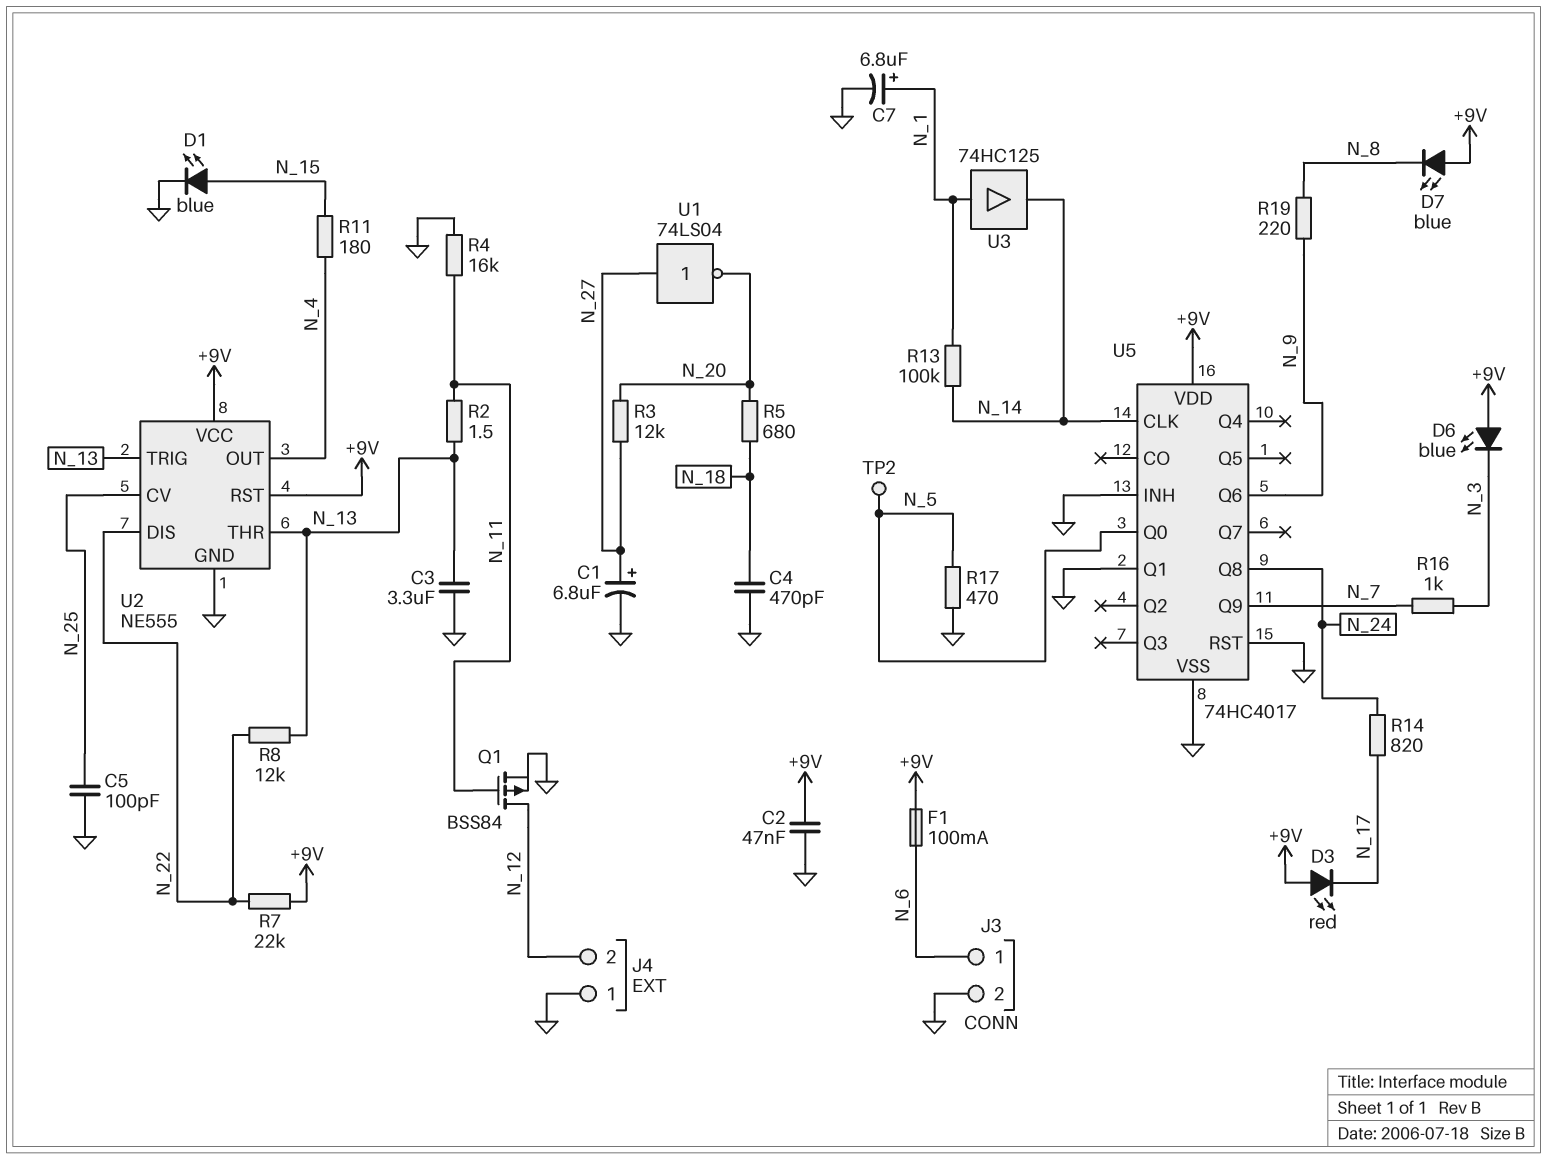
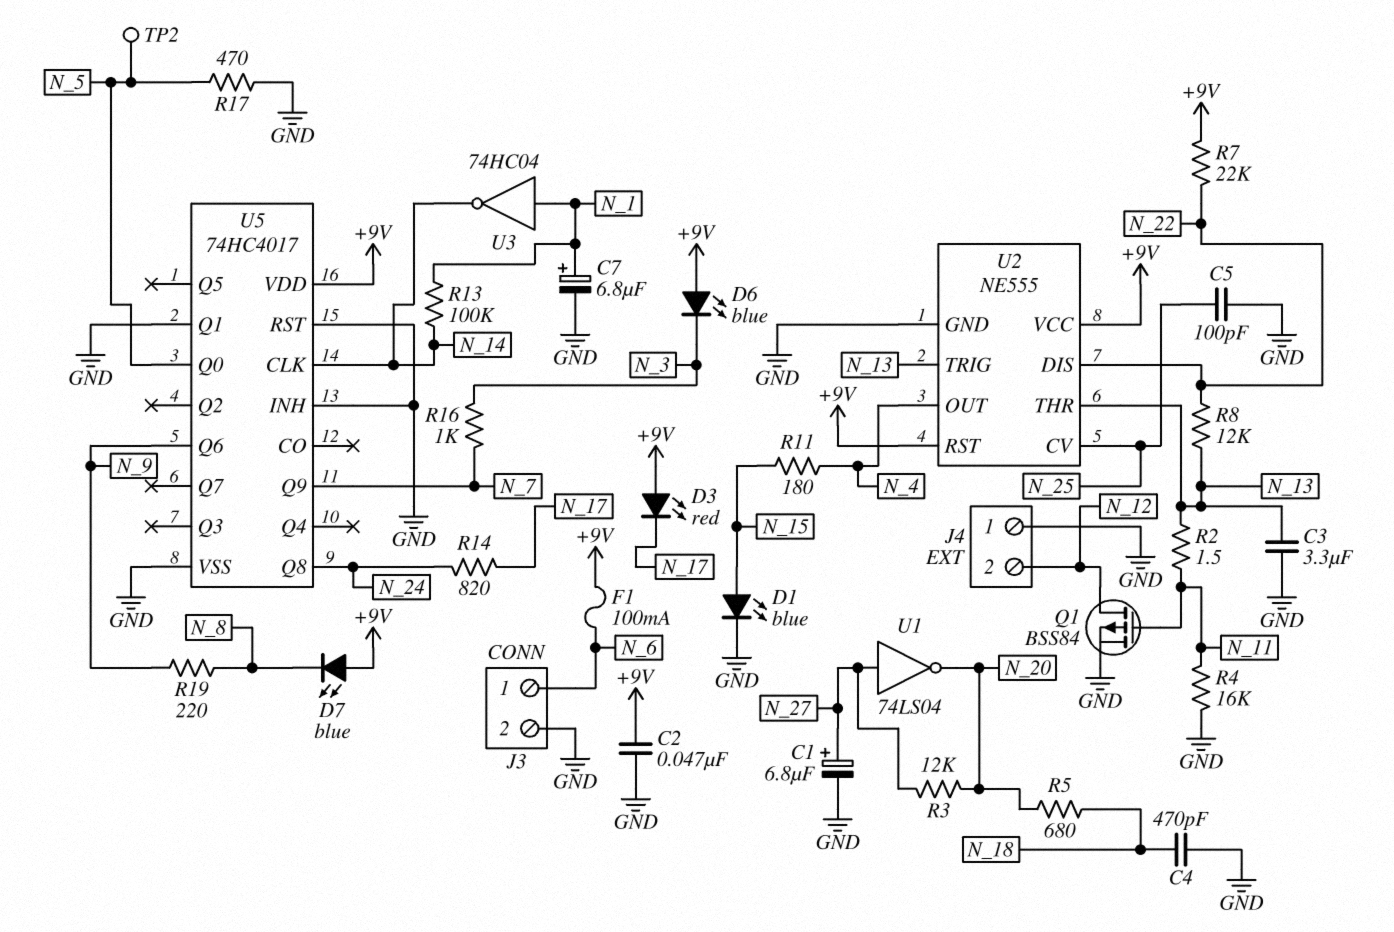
U3: buffer 74HC125 (in N_1, out N_14) -> NOT 74HC04 (in N_1, out N_14)

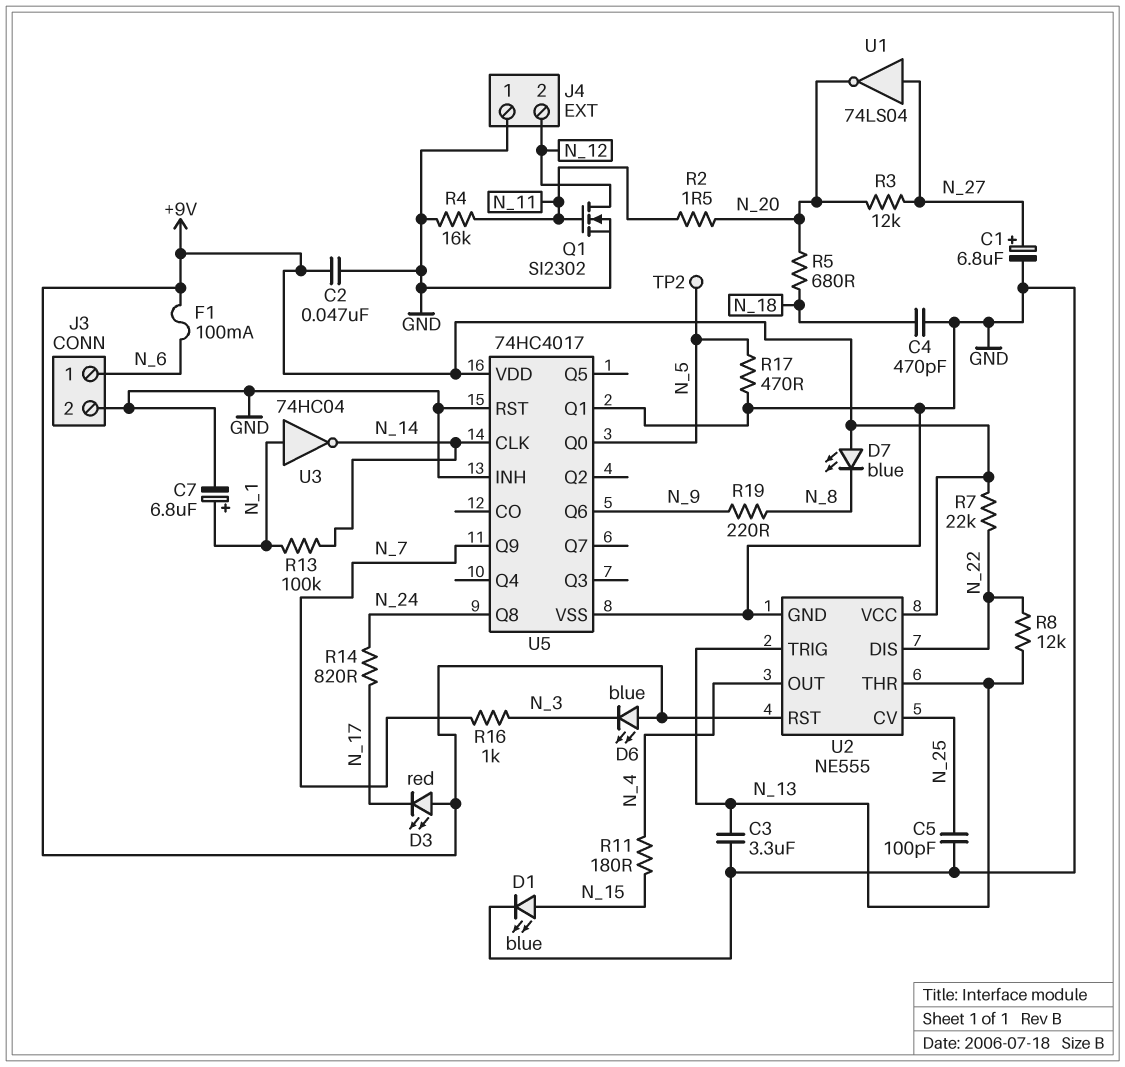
Q1: PMOS BSS84 (G N_11, D N_12, S GND) -> NMOS SI2302 (G N_11, D N_12, S GND)
R2: 1.5 (N_11, N_13) -> 1.5 (N_11, N_20)

